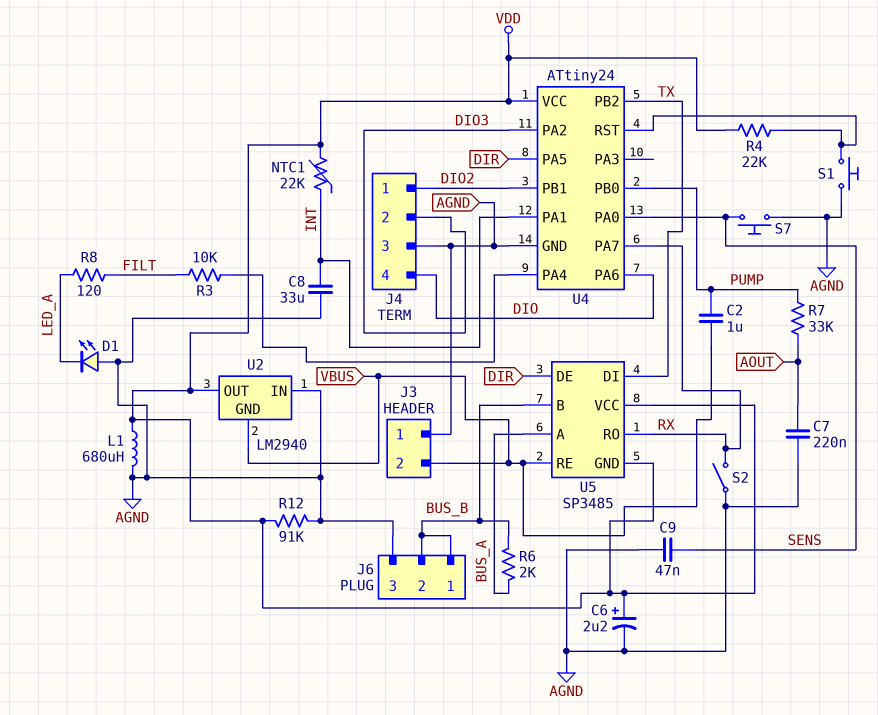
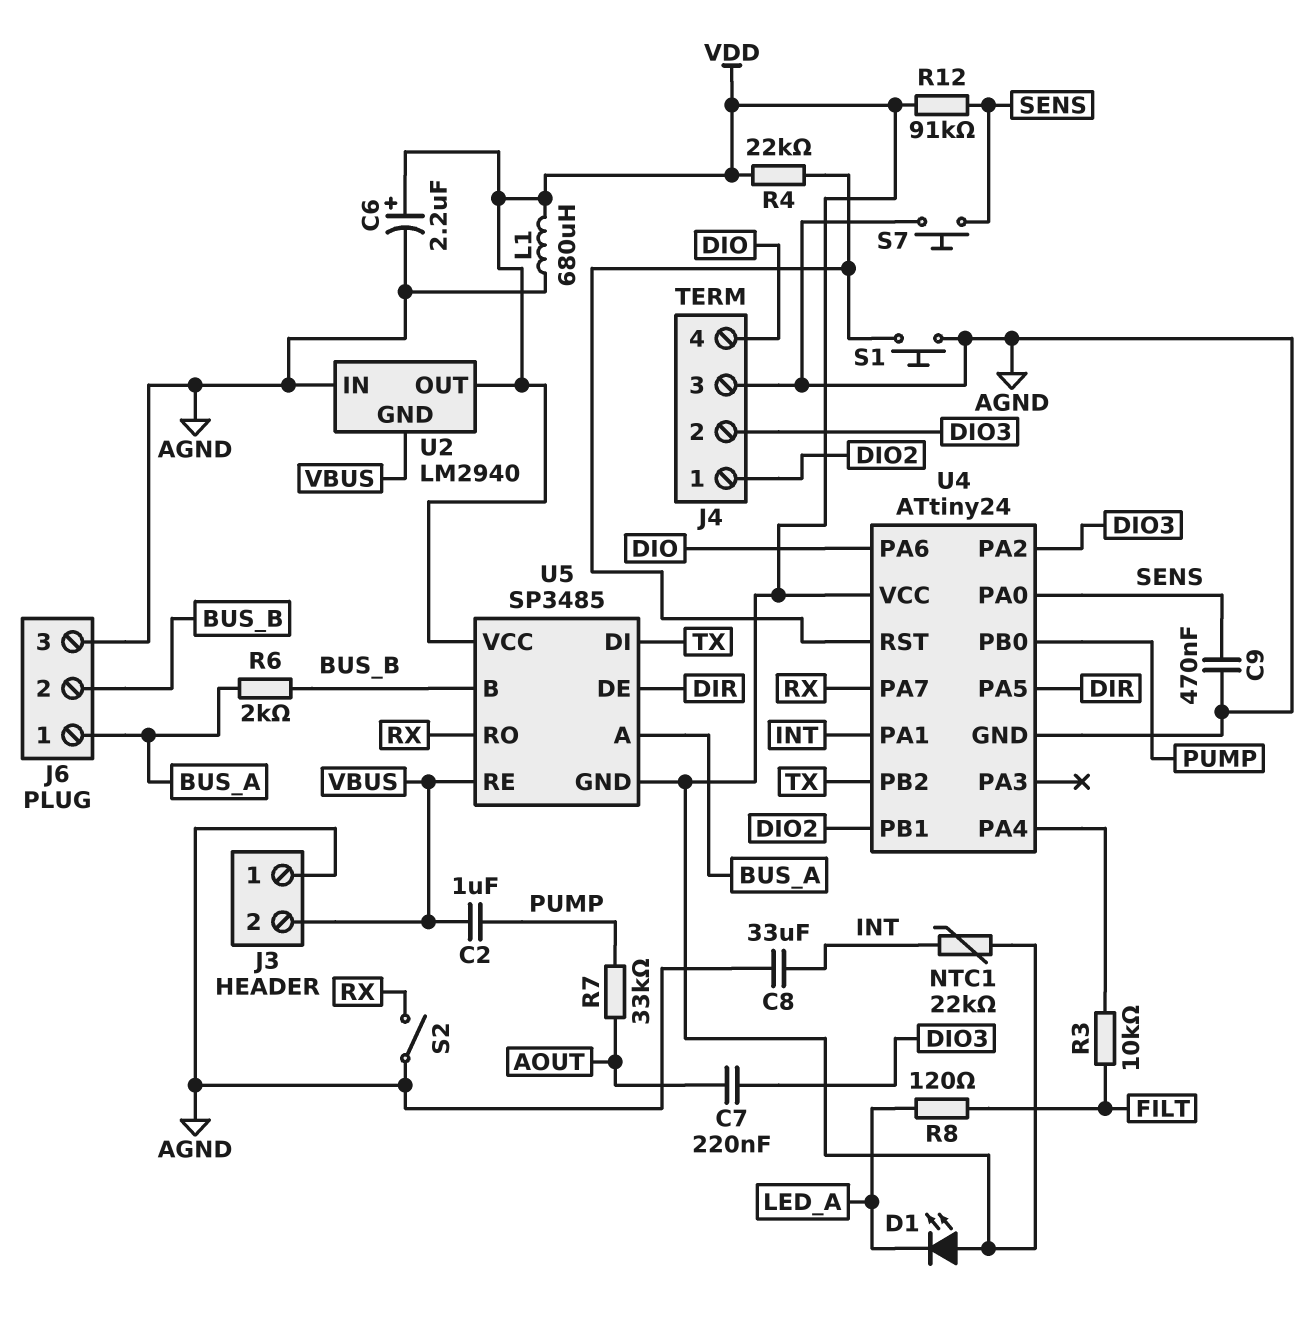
C7: 220nF (AGND, AOUT) -> 220nF (AOUT, DIO3)
C9: 47nF (AGND, SENS) -> 470nF (AGND, SENS)
D1: LED (A AGND, K LED_A) -> LED (A VDD, K LED_A)
J6 pin 1: BUS_B -> BUS_A
R12: 91k (AGND, VDD) -> 91k (SENS, VDD)

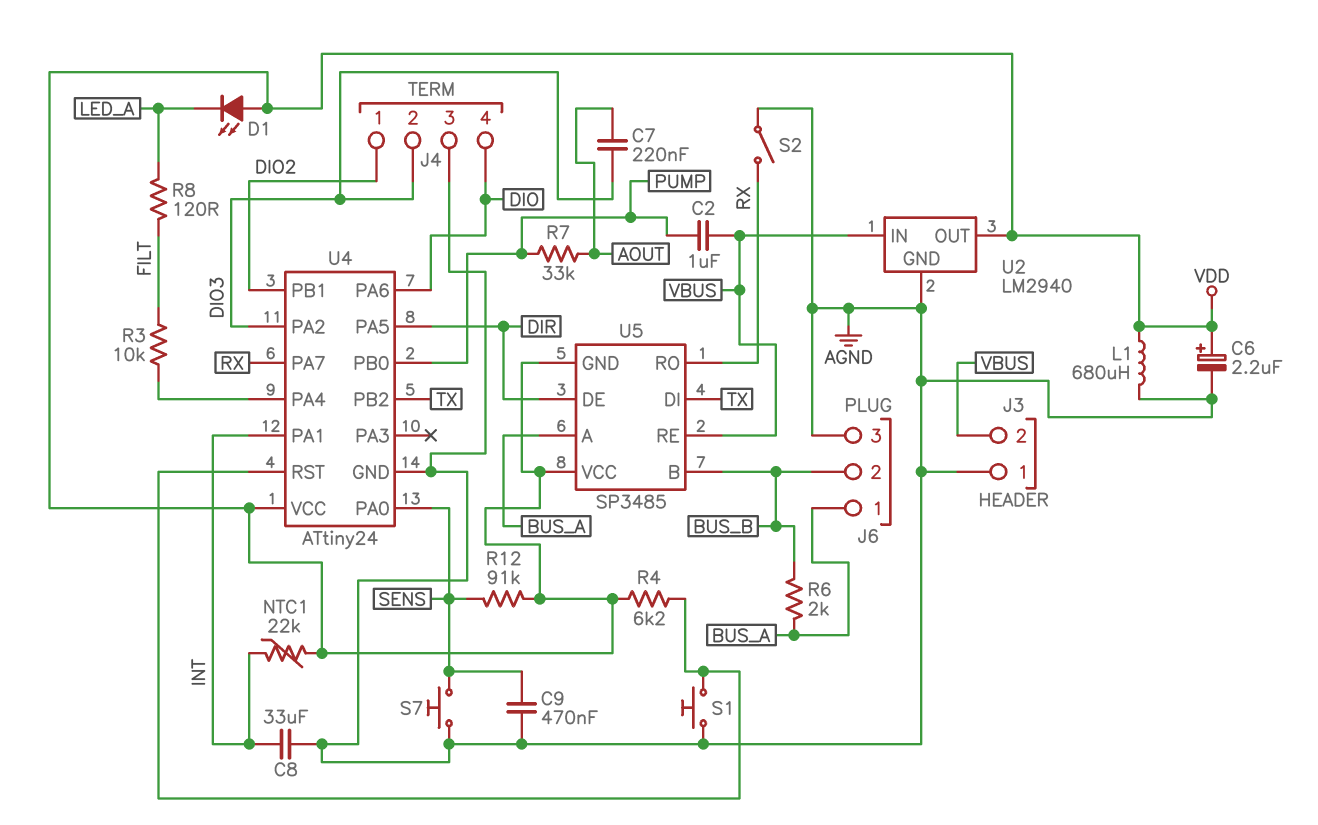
R4: 22k (U4/RST, VDD) -> 6.2k (U4/RST, VDD)
U2 pin GND: VBUS -> AGND
U2 pin IN: AGND -> VBUS

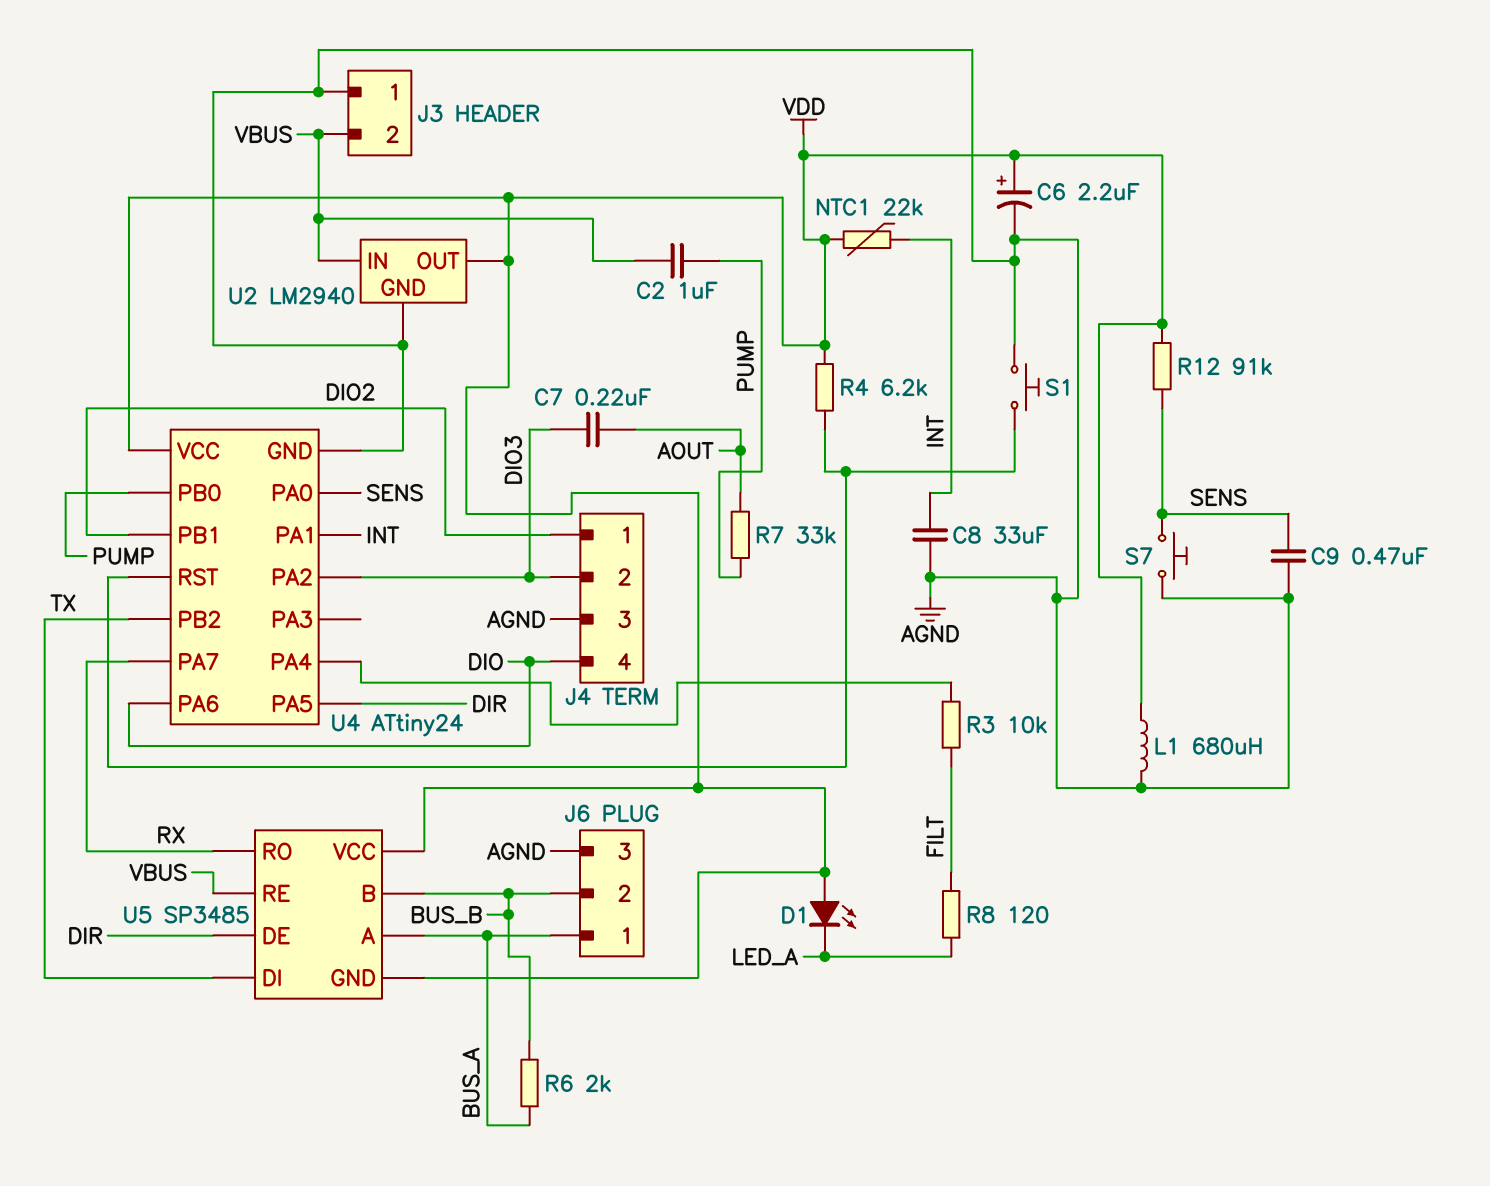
S2: switch (AGND, RX) -> none

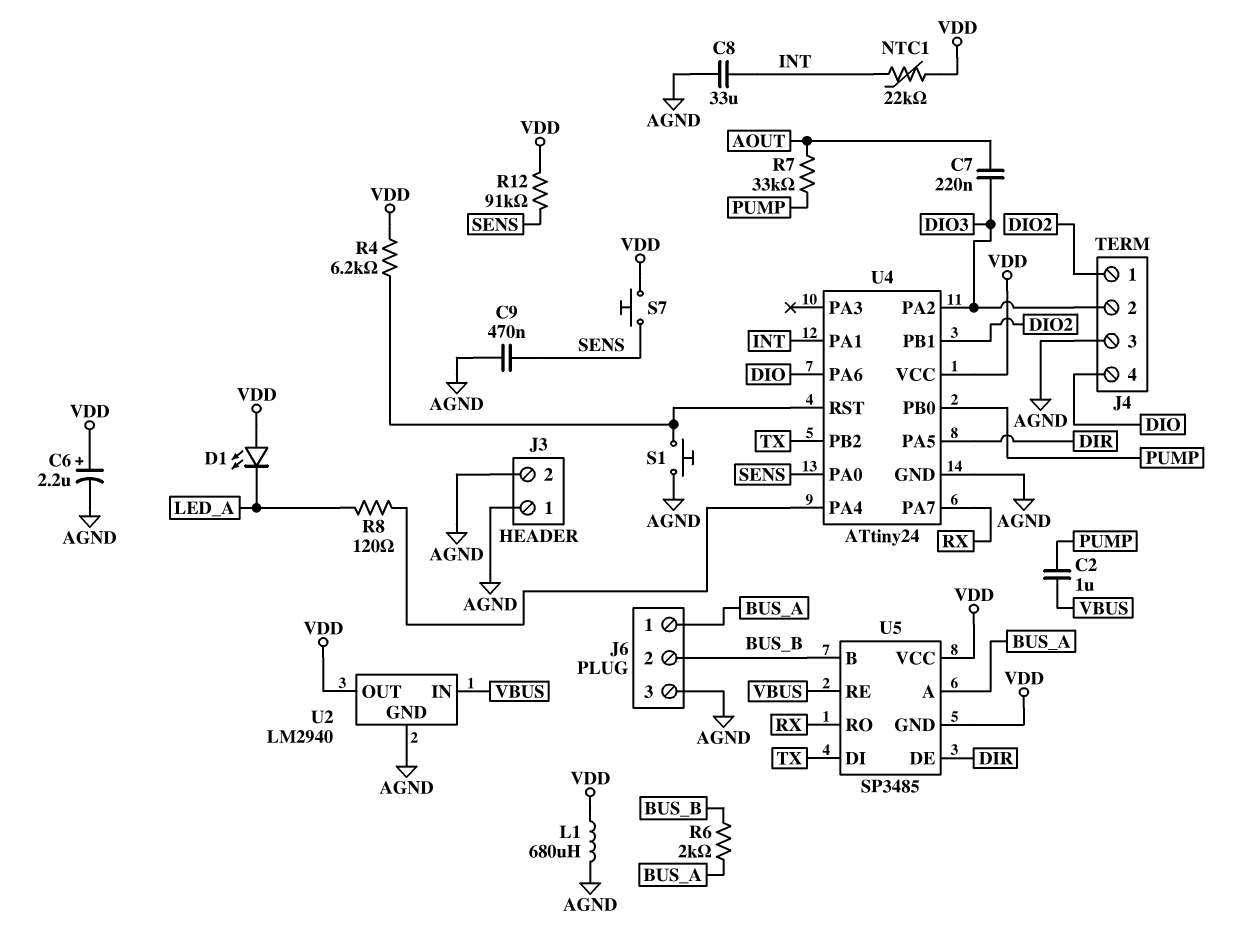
J3 pin 2: VBUS -> AGND
R3: 10k (FILT, U4/PA4) -> none
R8: 120 (FILT, LED_A) -> 120 (LED_A, U4/PA4)
S7: button (AGND, SENS) -> button (SENS, VDD)

